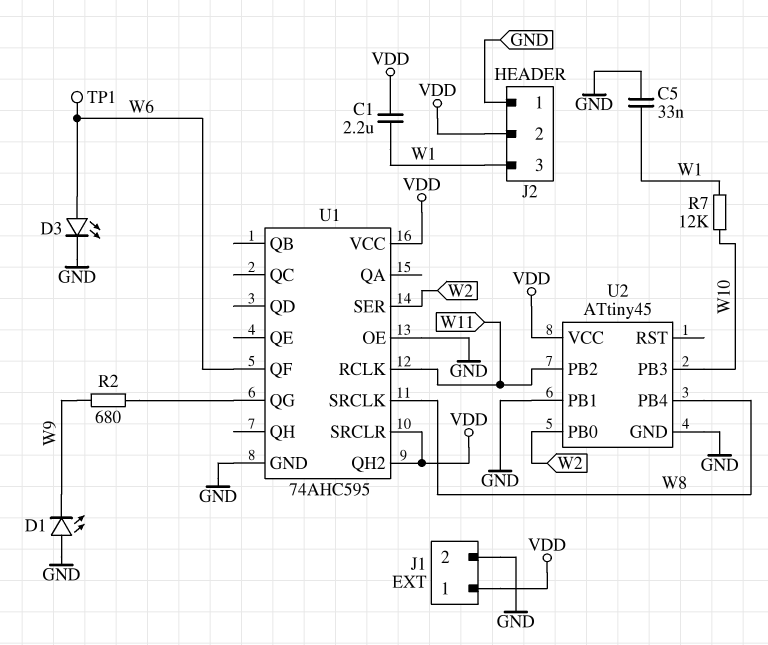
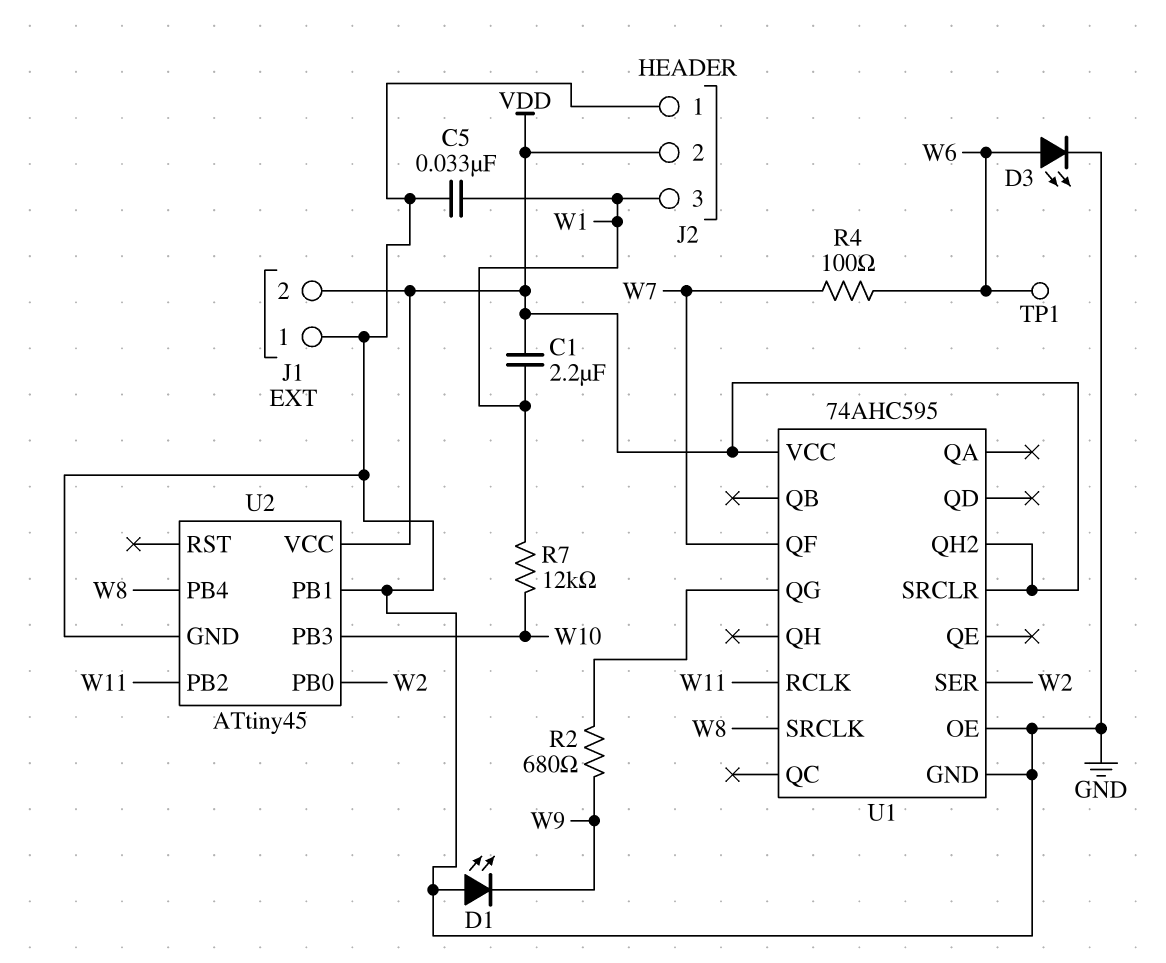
J1 pin 1: VDD -> GND
J1 pin 2: GND -> VDD
R4: none -> 100 (W6, W7)
U1 pin QF: W6 -> W7

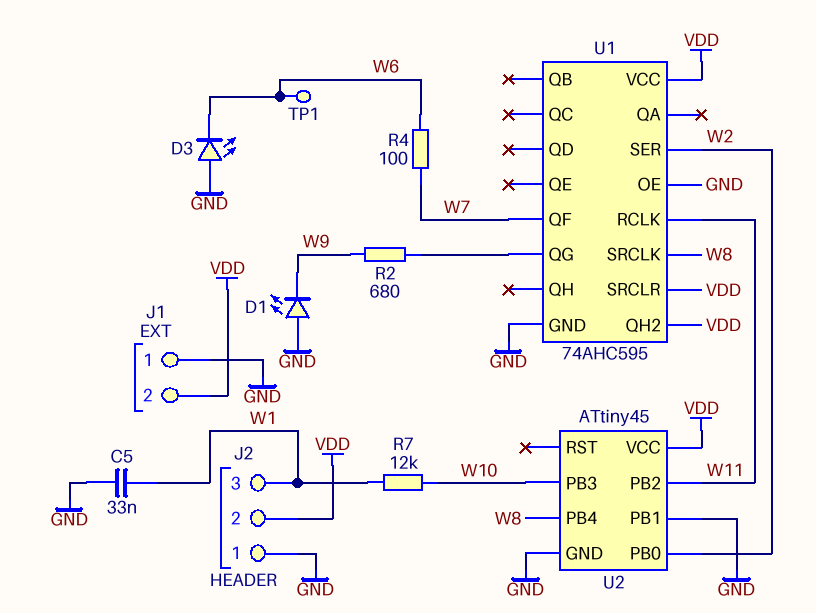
C1: 2.2uF (VDD, W1) -> none
D3: LED (A W6, K GND) -> LED (A GND, K W6)

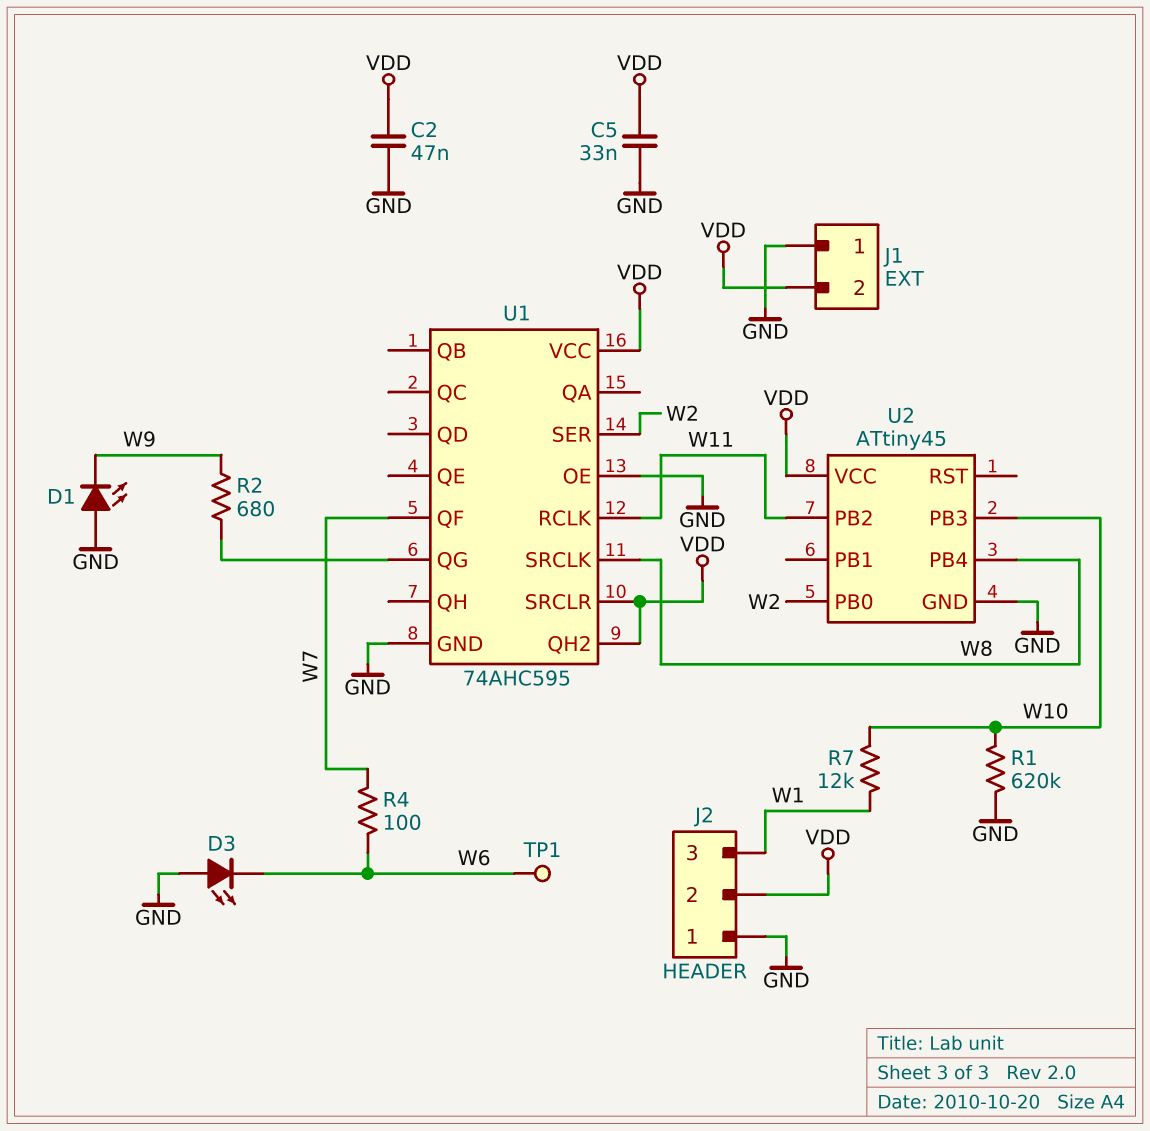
C2: none -> 47nF (GND, VDD)
C5: 33nF (GND, W1) -> 33nF (GND, VDD)
R1: none -> 620k (GND, W10)
U2 pin PB1: GND -> none

